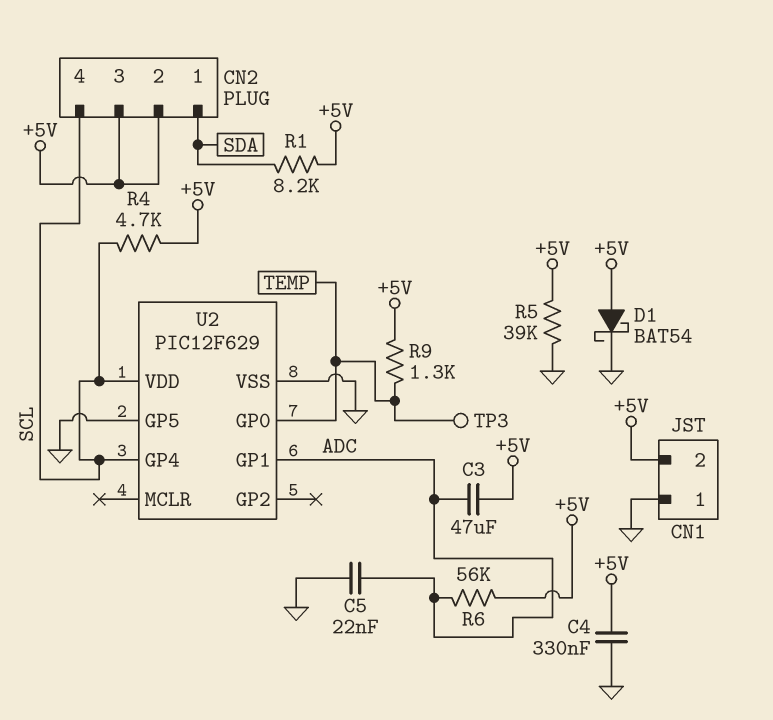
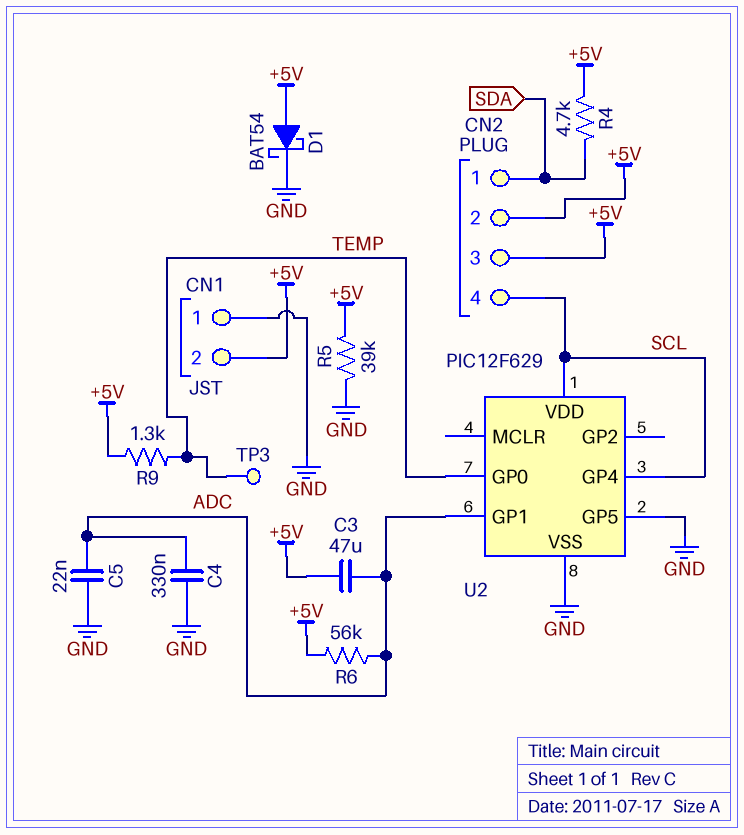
C4: 330nF (+5V, GND) -> 330nF (ADC, GND)
R1: 8.2k (+5V, SDA) -> none
R4: 4.7k (+5V, SCL) -> 4.7k (+5V, SDA)

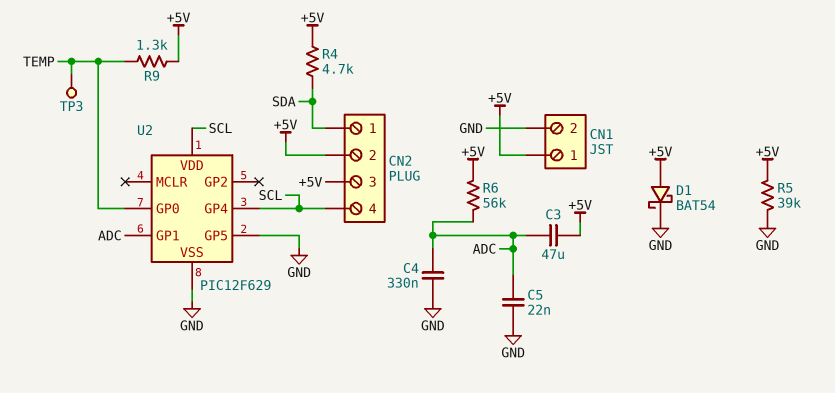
CN1 pin 1: GND -> +5V
CN1 pin 2: +5V -> GND

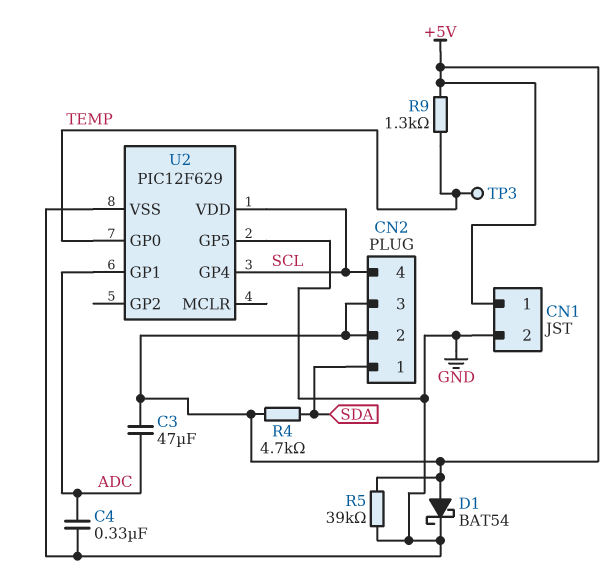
C5: 22nF (ADC, GND) -> none
R6: 56k (+5V, ADC) -> none

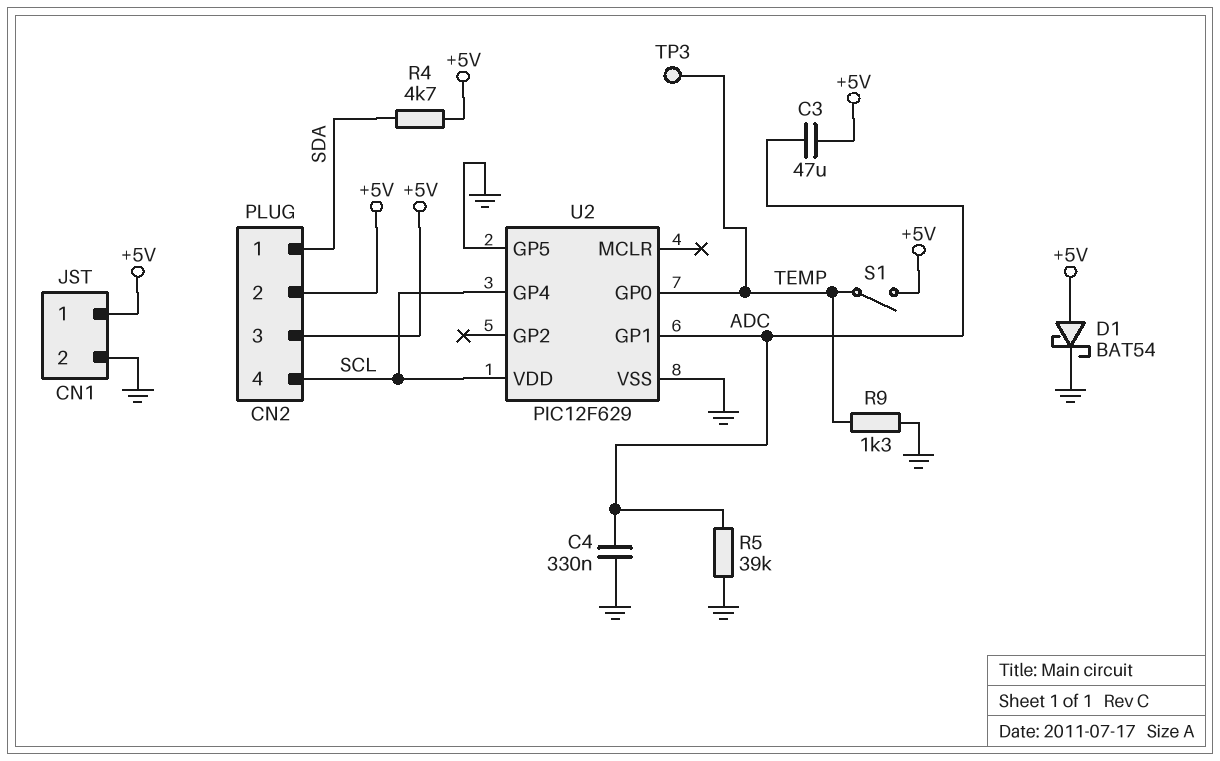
R5: 39k (+5V, GND) -> 39k (ADC, GND)
R9: 1.3k (+5V, TEMP) -> 1.3k (GND, TEMP)
S1: none -> switch (+5V, TEMP)

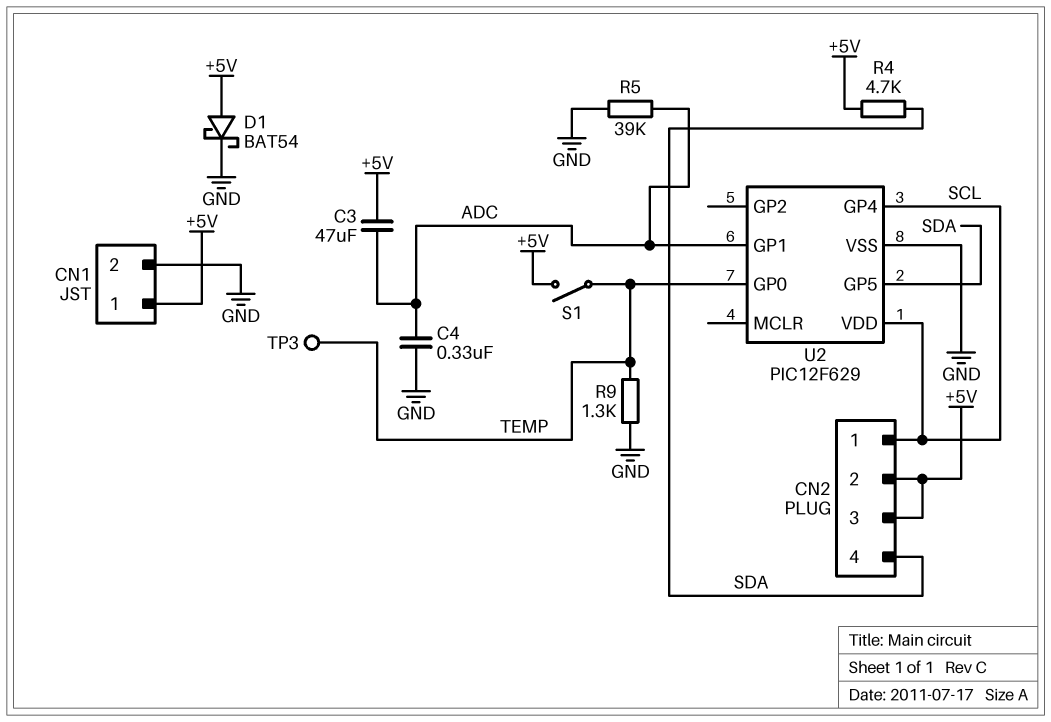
CN2 pin 1: SDA -> SCL
CN2 pin 4: SCL -> SDA
U2 pin GP5: GND -> SDA

